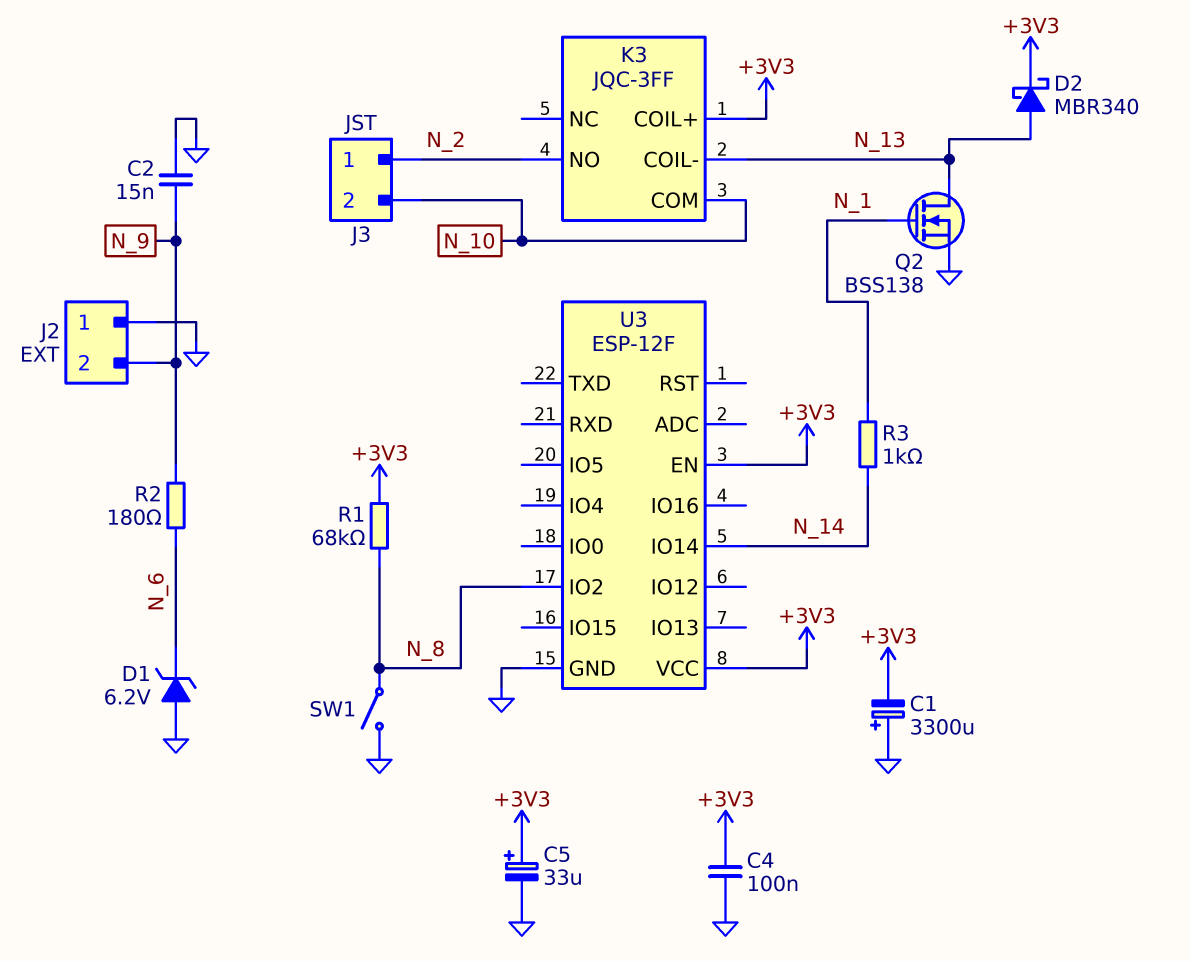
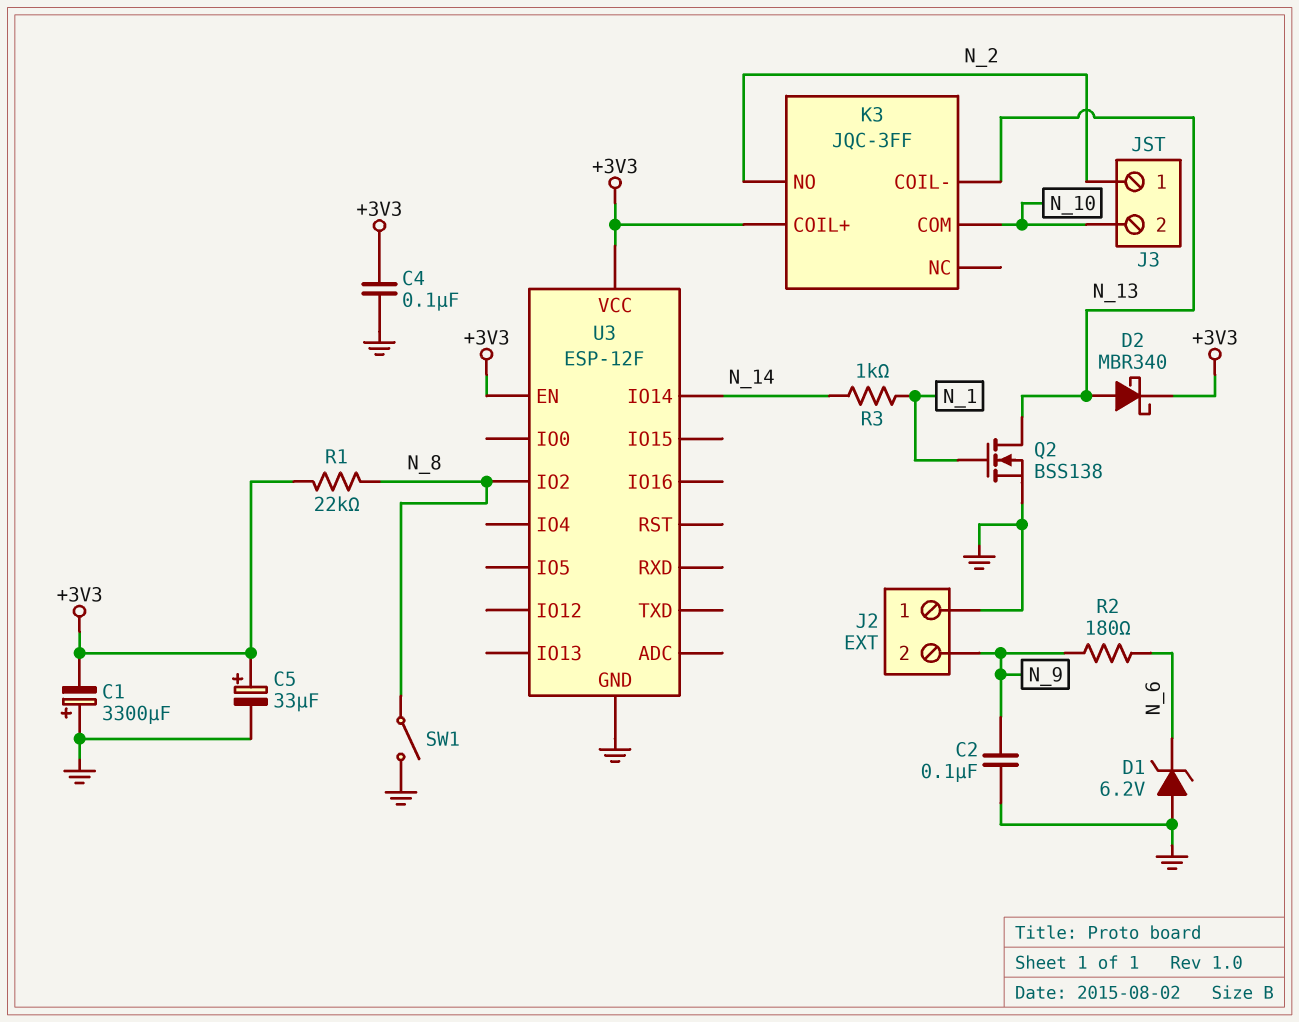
C2: 15nF (GND, N_9) -> 100nF (GND, N_9)
R1: 68k (+3V3, N_8) -> 22k (+3V3, N_8)

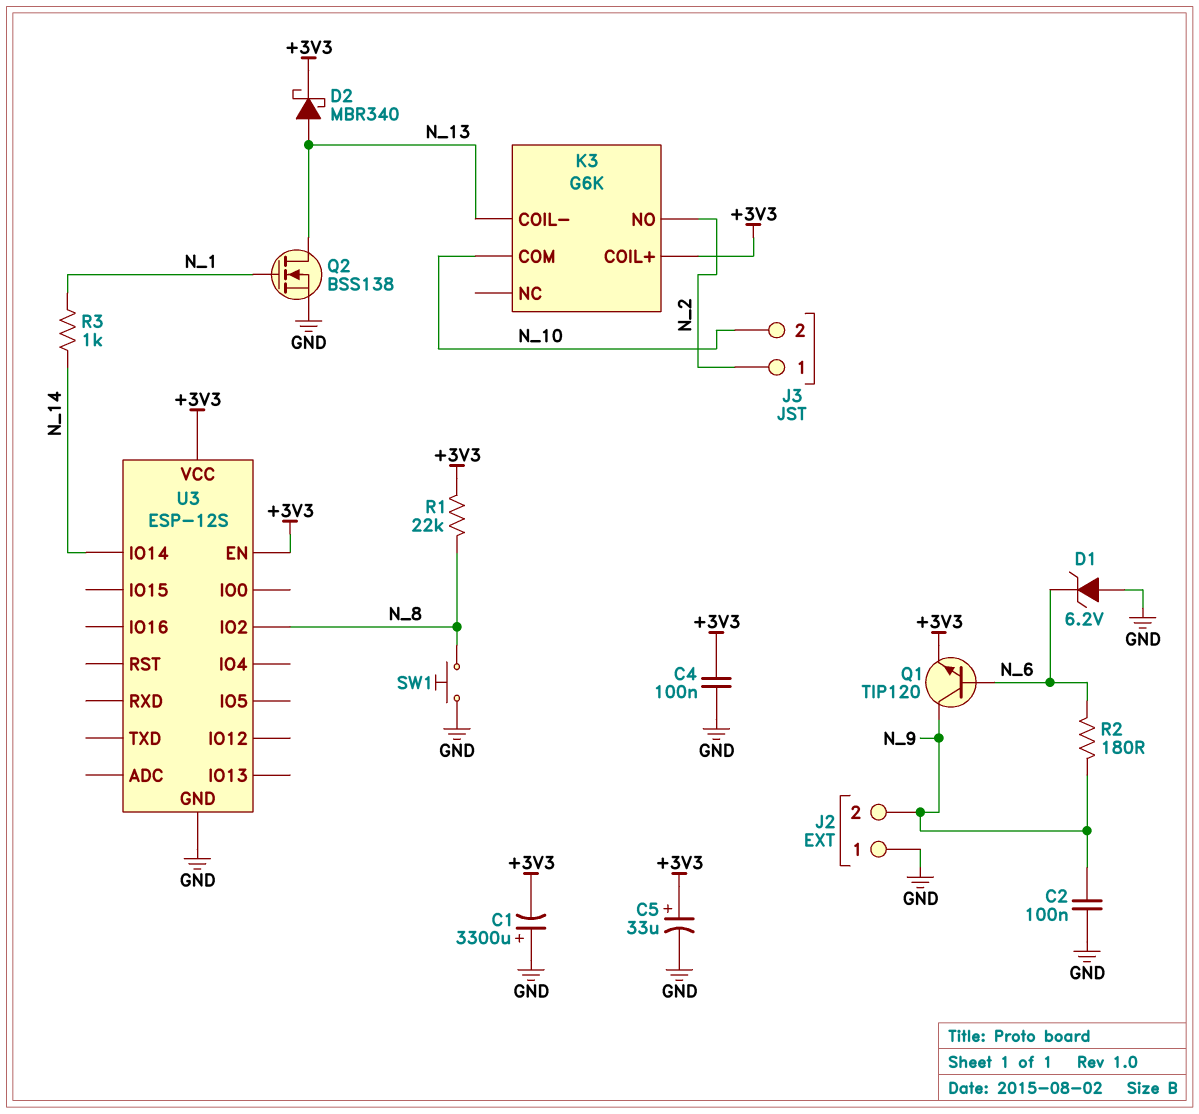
K3: JQC-3FF -> G6K
Q1: none -> NPN TIP120 (B N_6, C N_9, E +3V3)
SW1: switch (GND, N_8) -> button (GND, N_8)
U3: ESP-12F -> ESP-12S

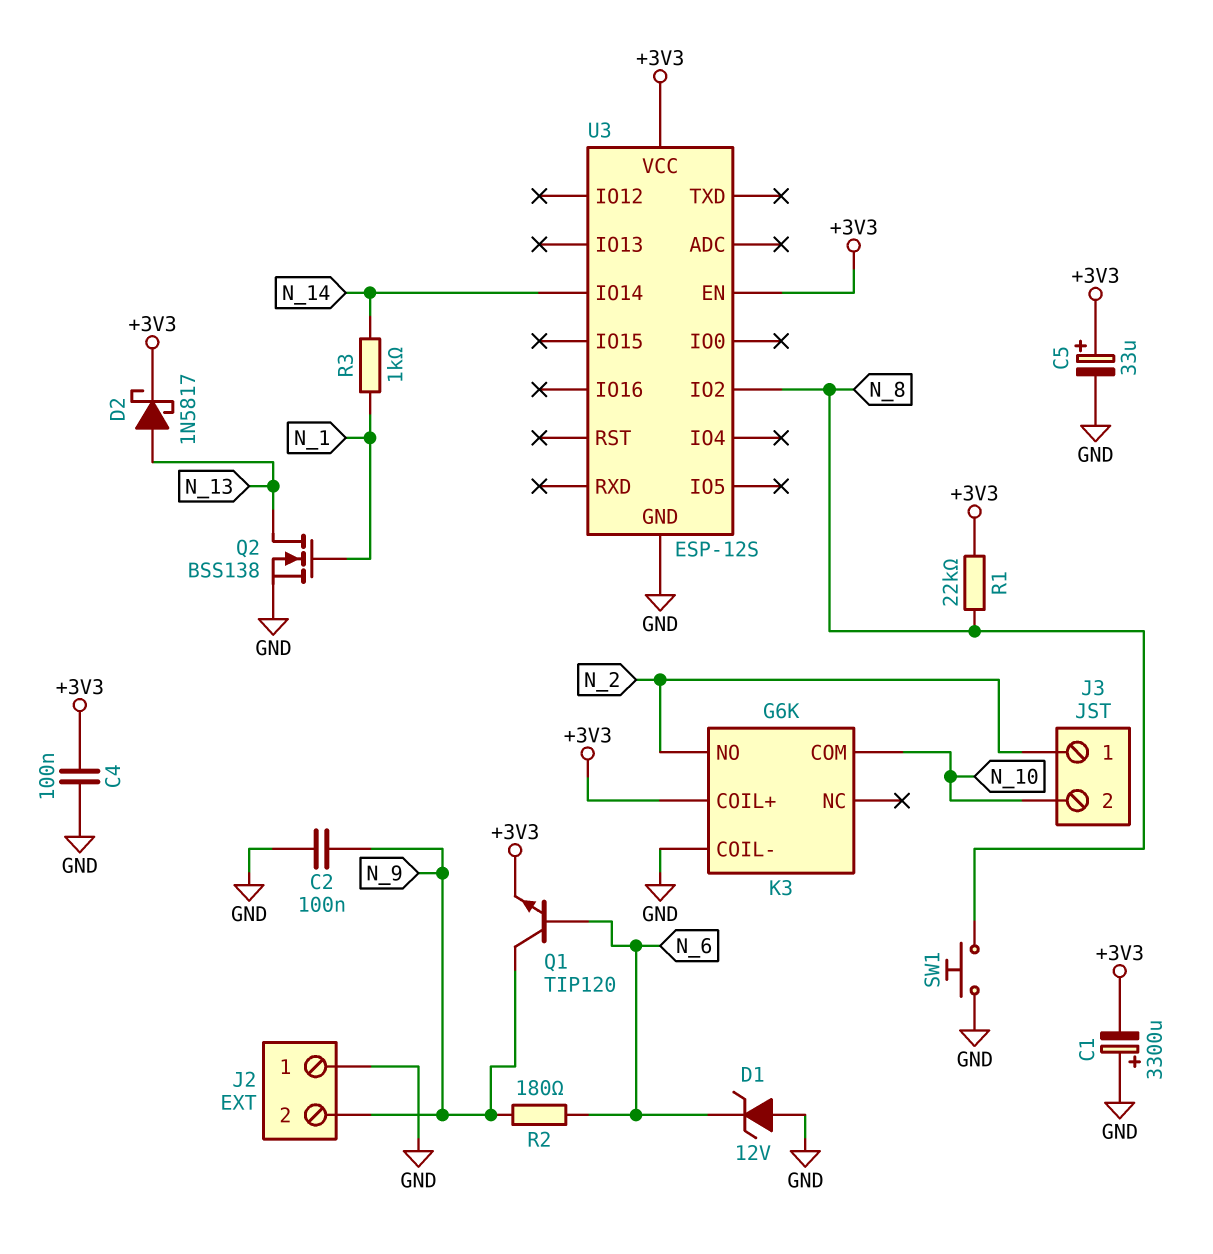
D1: zener 6.2V (A GND, K N_6) -> zener 12V (A GND, K N_6)
D2: schottky MBR340 (A N_13, K +3V3) -> schottky 1N5817 (A N_13, K +3V3)
K3 pin COIL-: N_13 -> GND

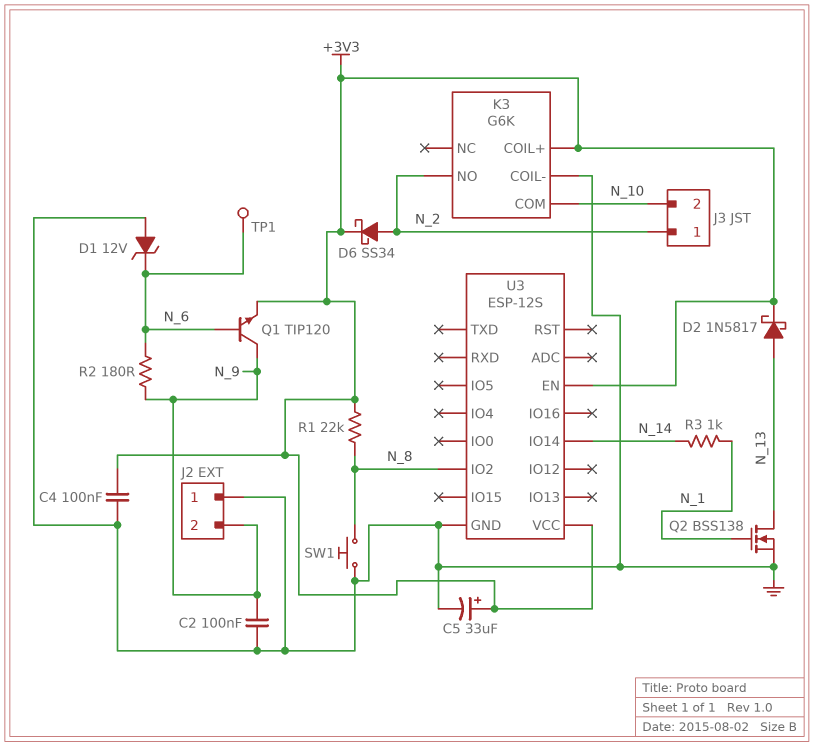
C1: 3300uF (plus GND, minus +3V3) -> none
D6: none -> schottky SS34 (A N_2, K +3V3)
TP1: none -> test point (N_6)

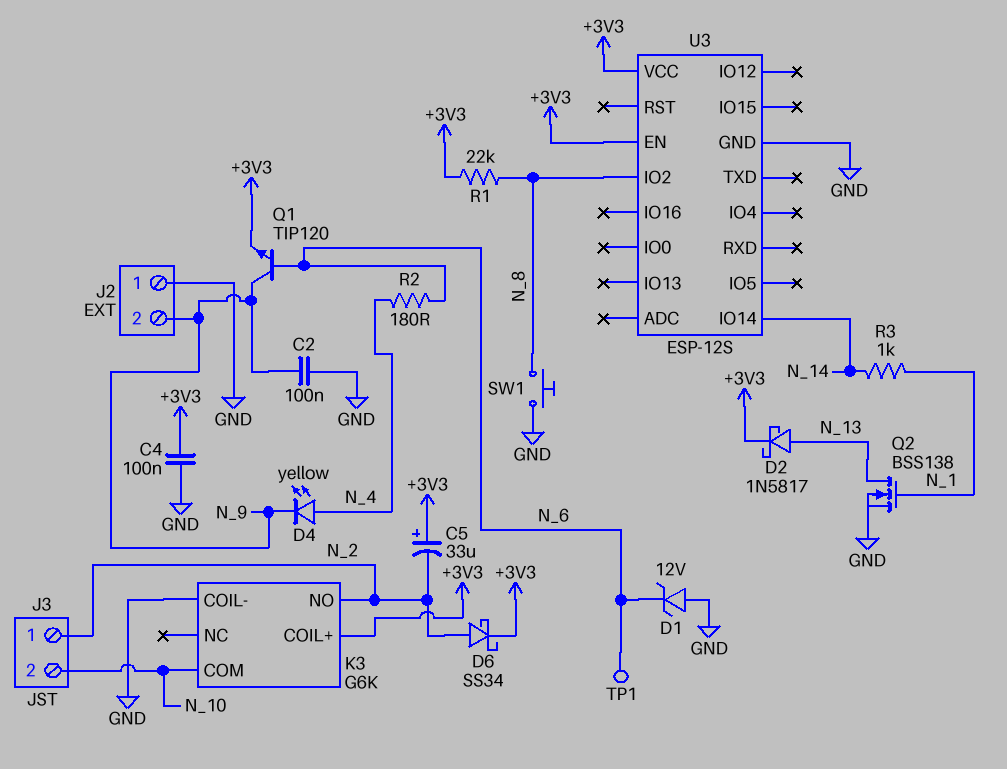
C5: 33uF (plus +3V3, minus GND) -> 33uF (plus +3V3, minus N_2)
D4: none -> LED yellow (A N_4, K N_9)
R2: 180 (N_6, N_9) -> 180 (N_4, N_6)

